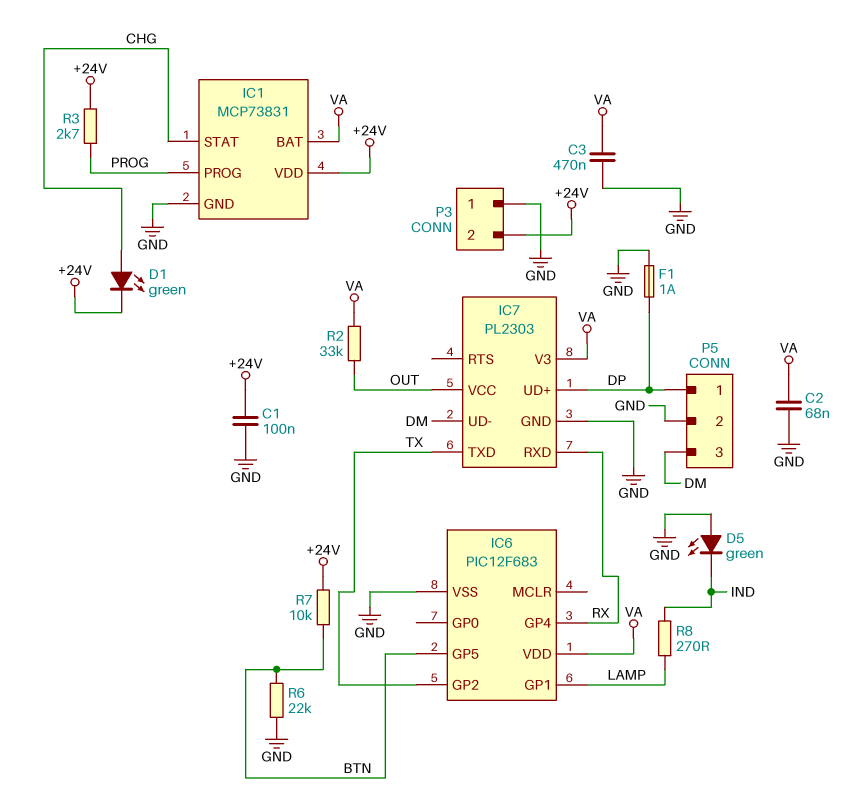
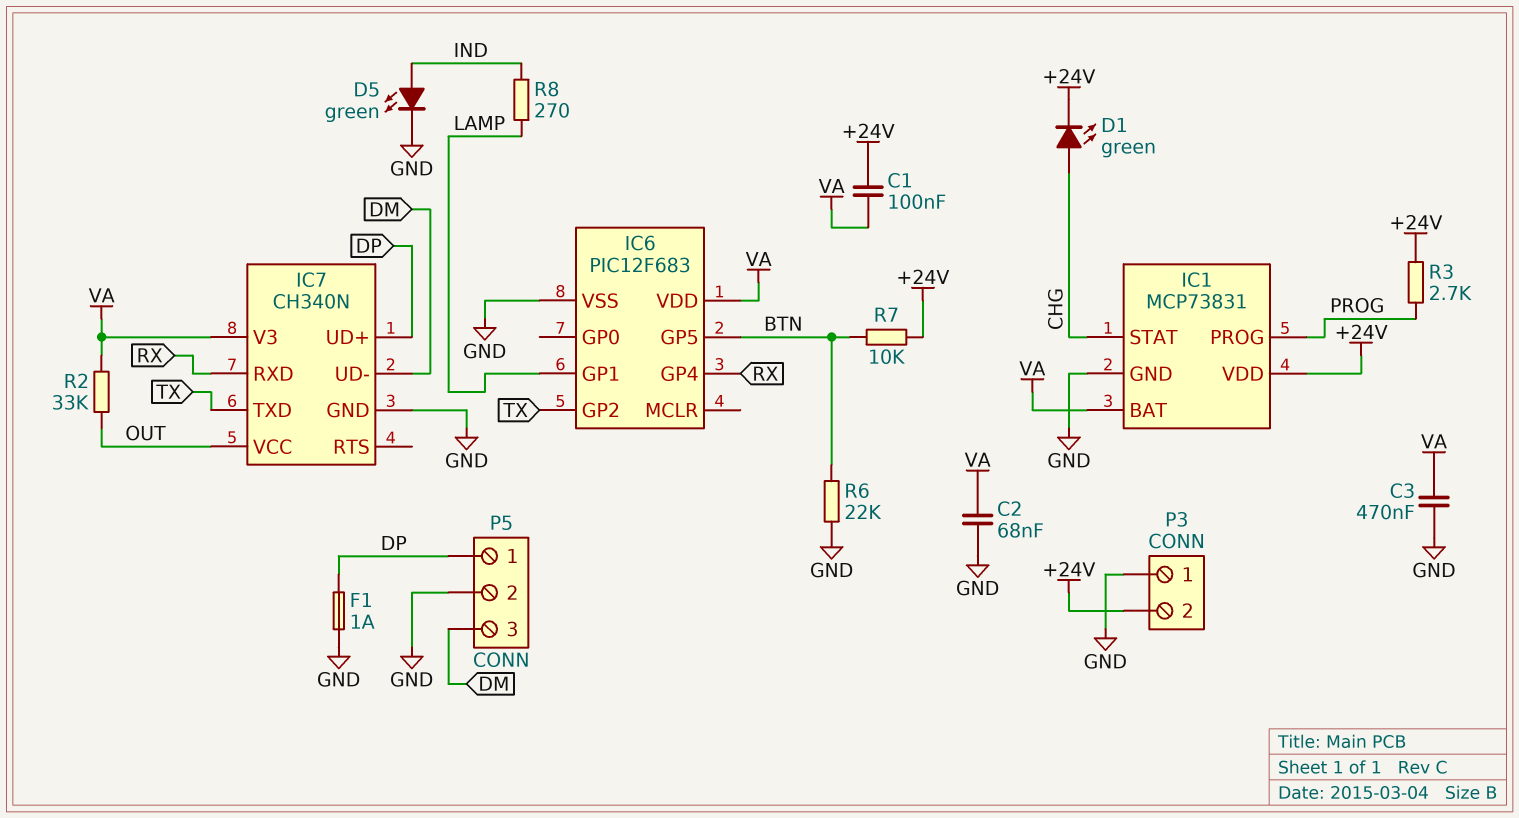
C1: 100nF (+24V, GND) -> 100nF (+24V, VA)
D5: LED green (A GND, K IND) -> LED green (A IND, K GND)
IC7: PL2303 -> CH340N

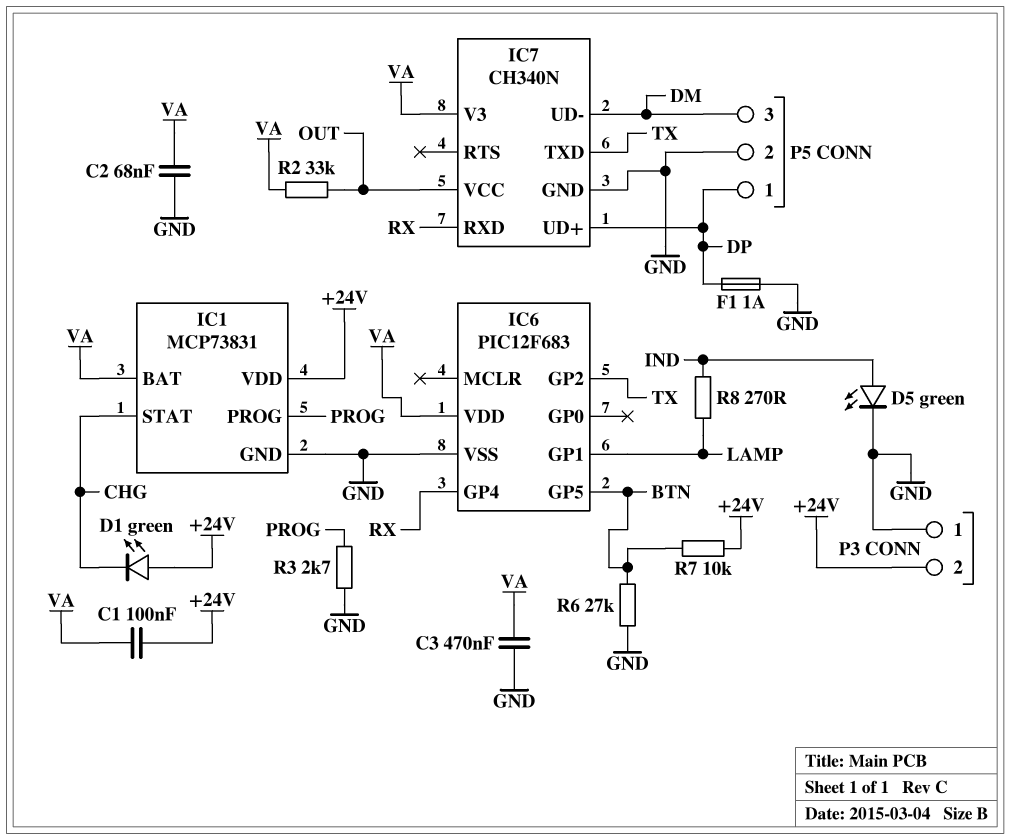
D1: LED green (A CHG, K +24V) -> LED green (A +24V, K CHG)
R3: 2.7k (+24V, PROG) -> 2.7k (GND, PROG)
R6: 22k (BTN, GND) -> 27k (BTN, GND)

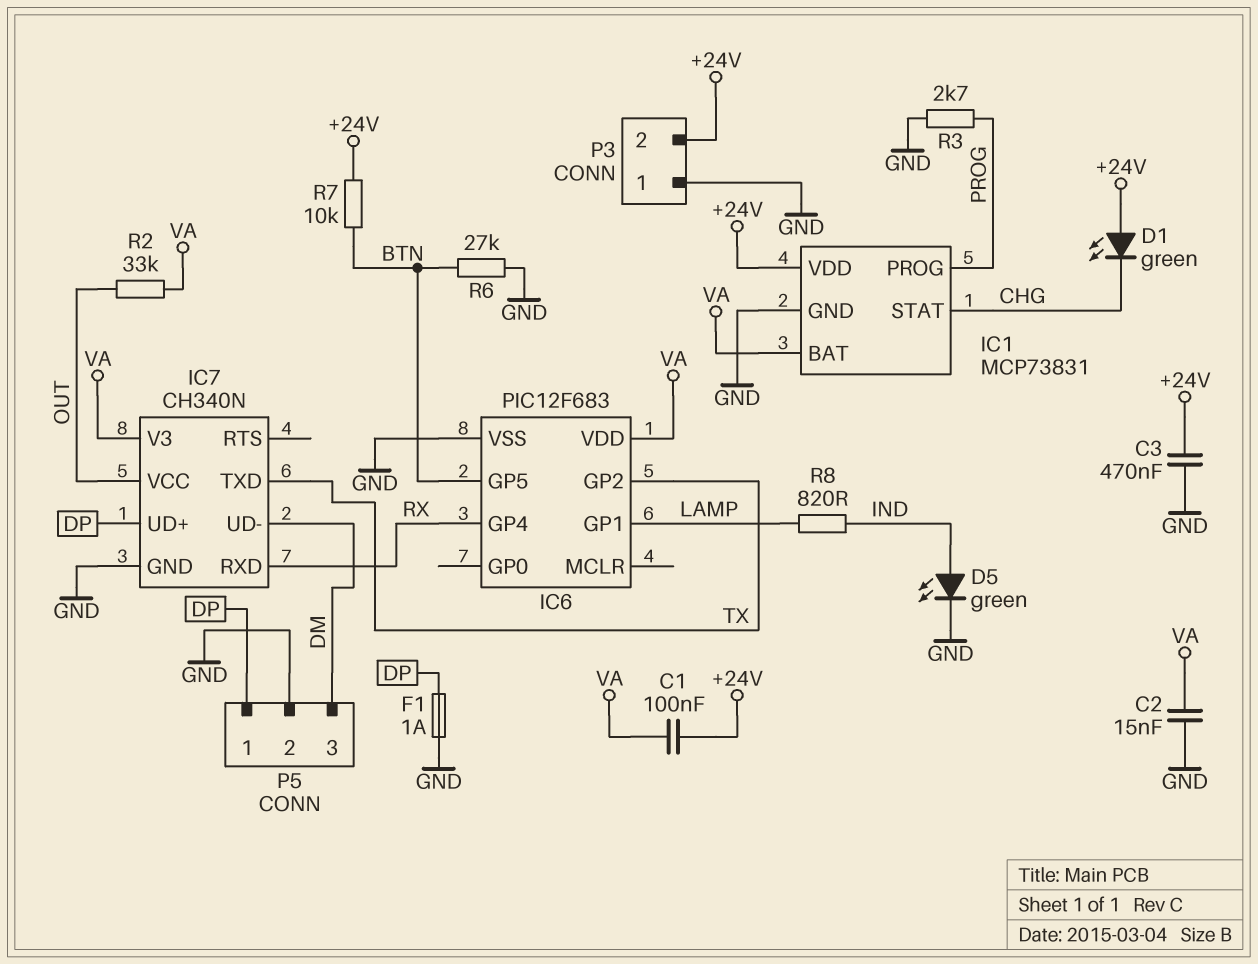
C2: 68nF (GND, VA) -> 15nF (GND, VA)
C3: 470nF (GND, VA) -> 470nF (+24V, GND)
R8: 270 (IND, LAMP) -> 820 (IND, LAMP)

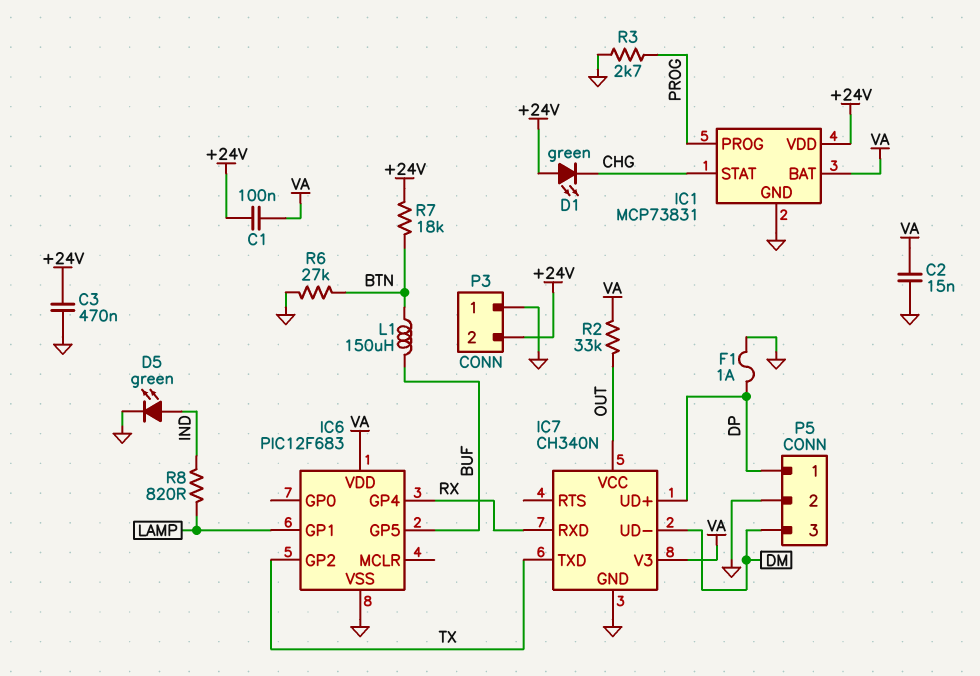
IC6 pin GP5: BTN -> BUF
L1: none -> 150uH (BTN, BUF)
R7: 10k (+24V, BTN) -> 18k (+24V, BTN)

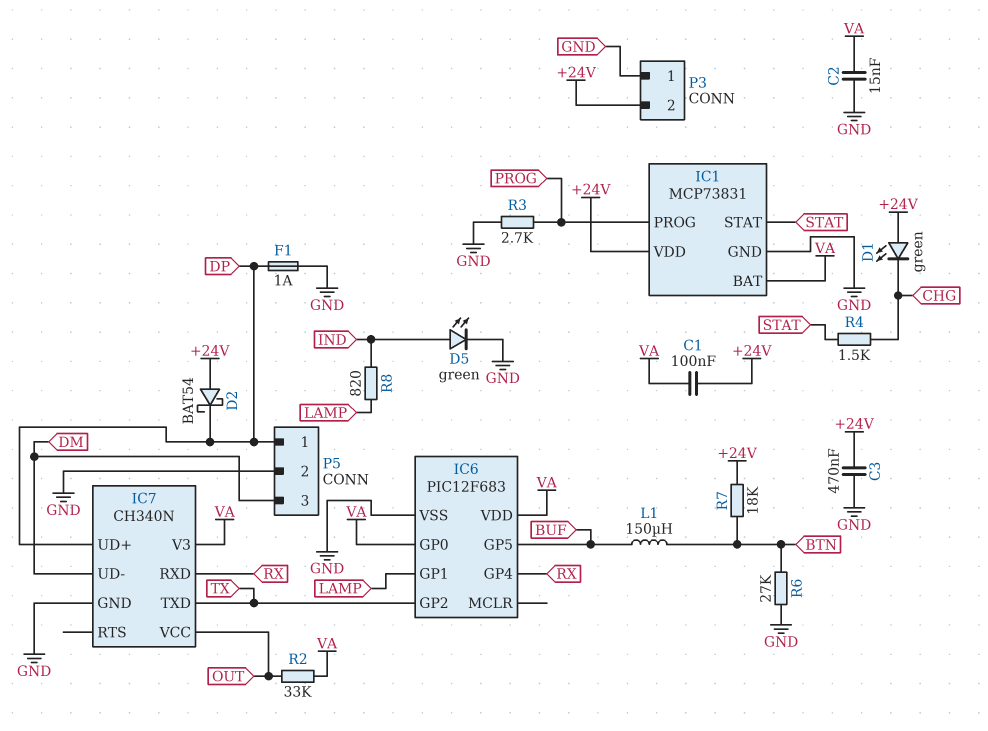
D2: none -> schottky BAT54 (A +24V, K DP)
IC1 pin STAT: CHG -> STAT
IC6 pin GP0: none -> VA
R4: none -> 1.5k (CHG, STAT)

